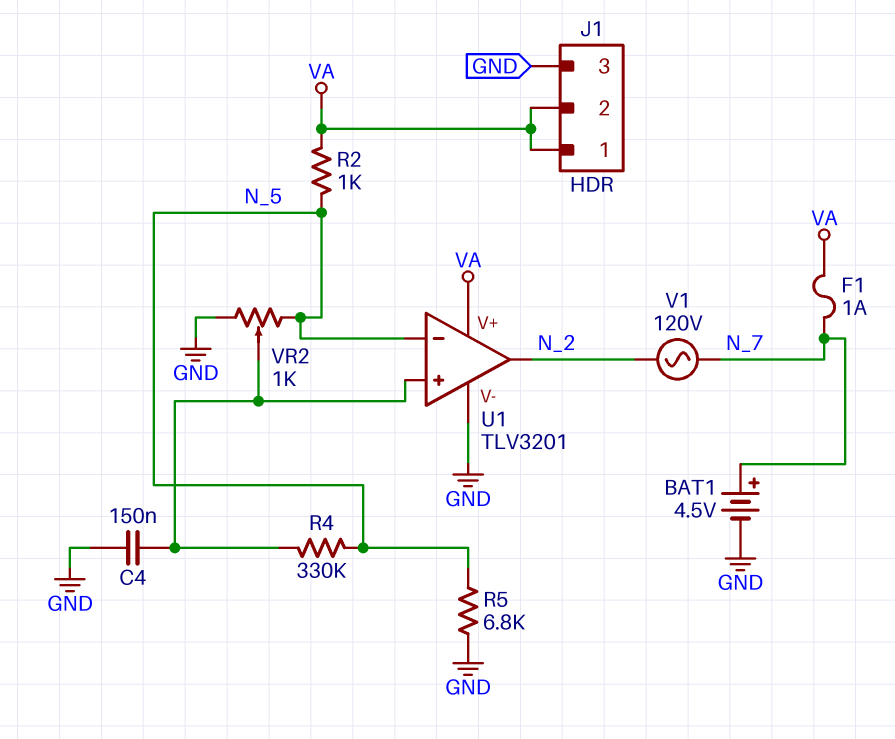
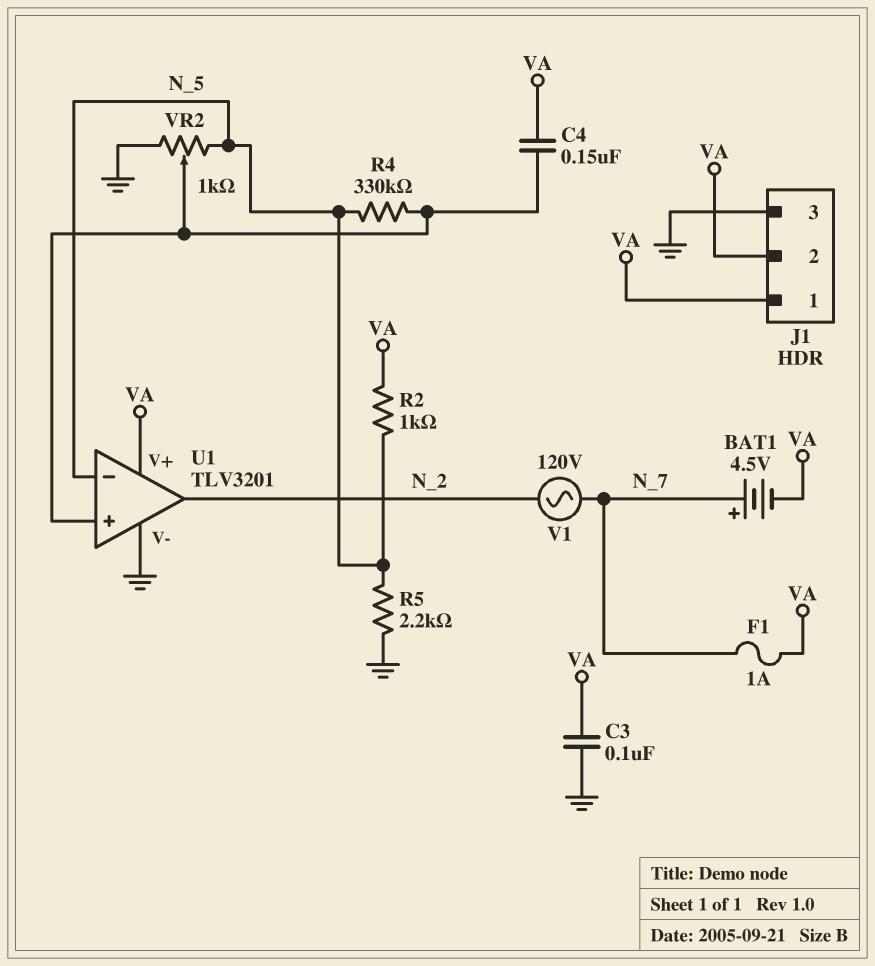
BAT1: 4.5V (plus N_7, minus GND) -> 4.5V (plus N_7, minus VA)
C3: none -> 100nF (GND, VA)
C4: 150nF (GND, U1/in+) -> 150nF (U1/in+, VA)
R5: 6.8k (GND, N_5) -> 2.2k (GND, N_5)

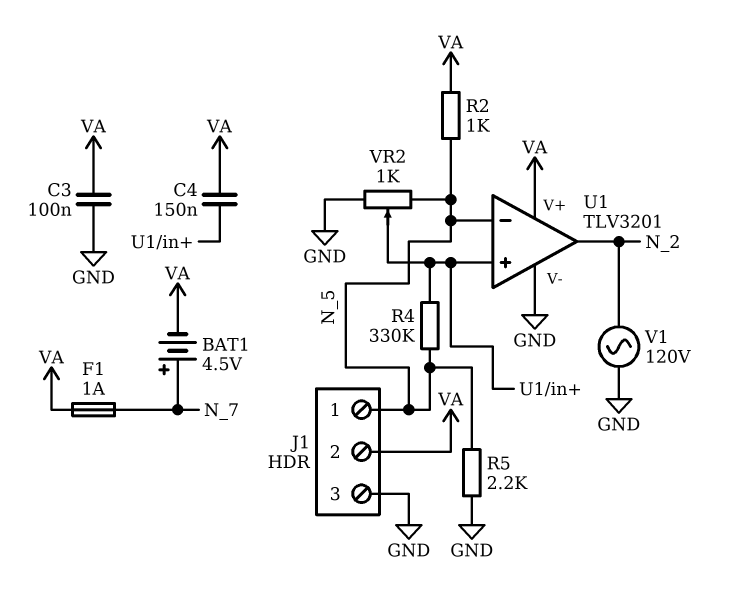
J1 pin 1: VA -> N_5
V1: AC 120V (N_2, N_7) -> AC 120V (GND, N_2)

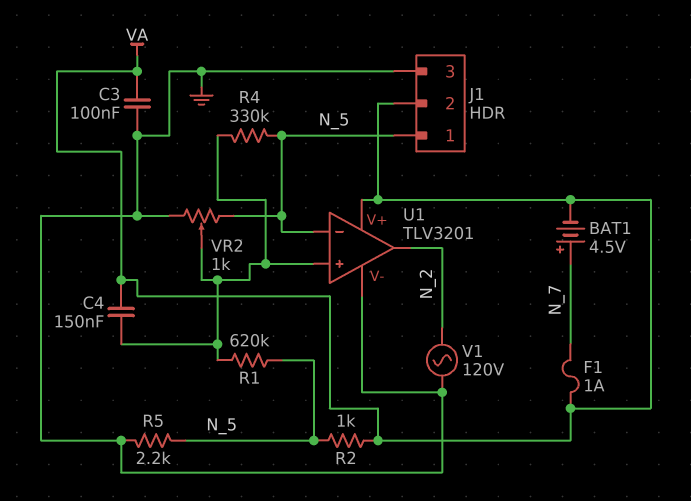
R1: none -> 620k (N_5, U1/in+)

